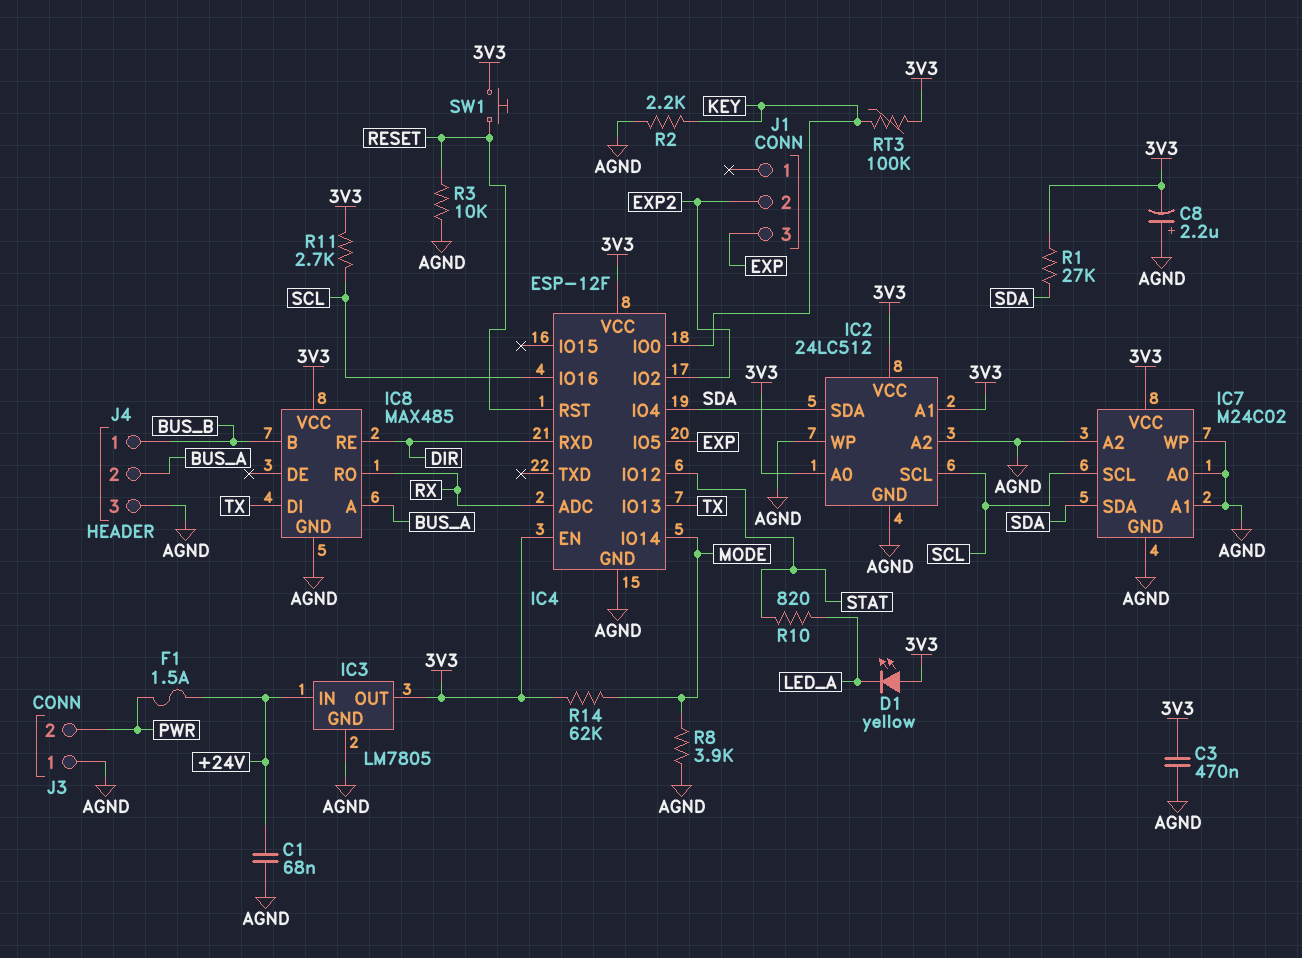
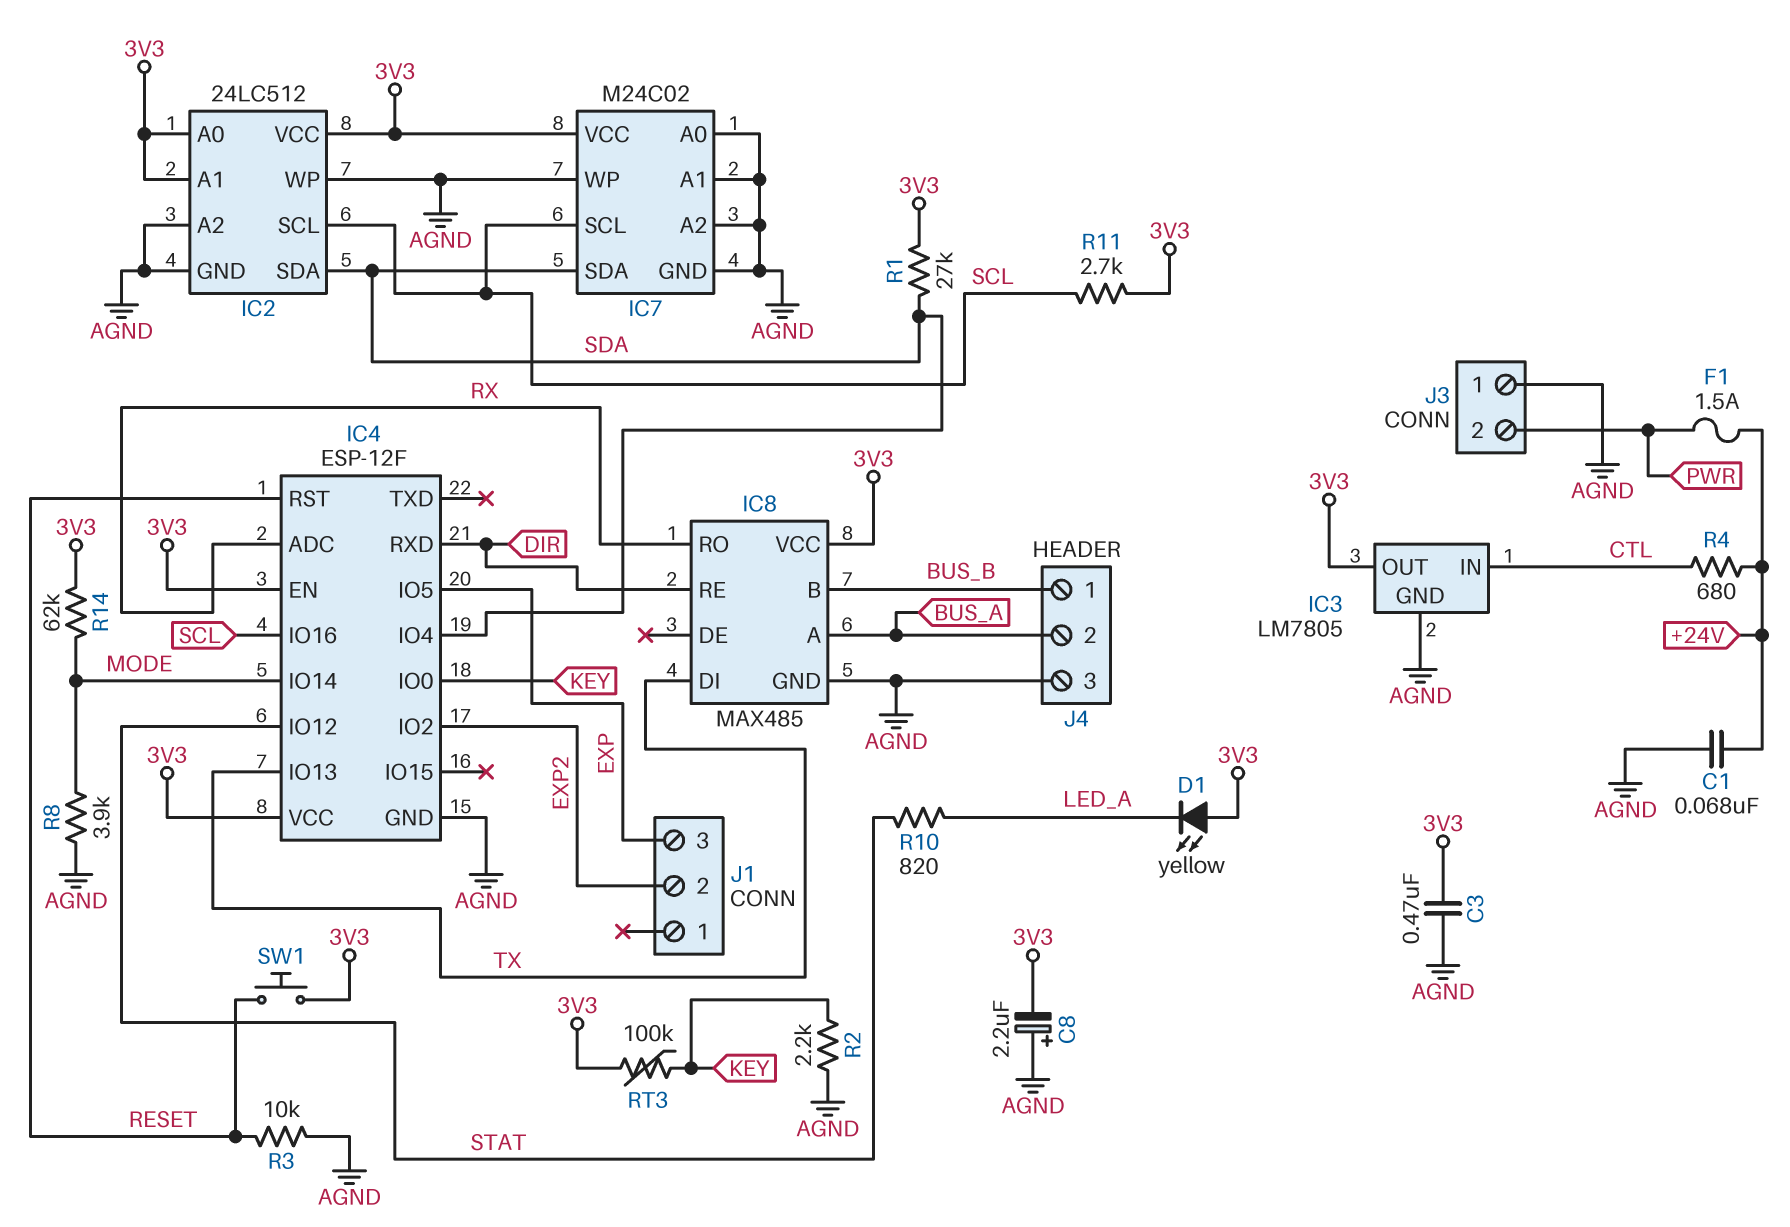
IC3 pin IN: +24V -> CTL
R4: none -> 680 (+24V, CTL)

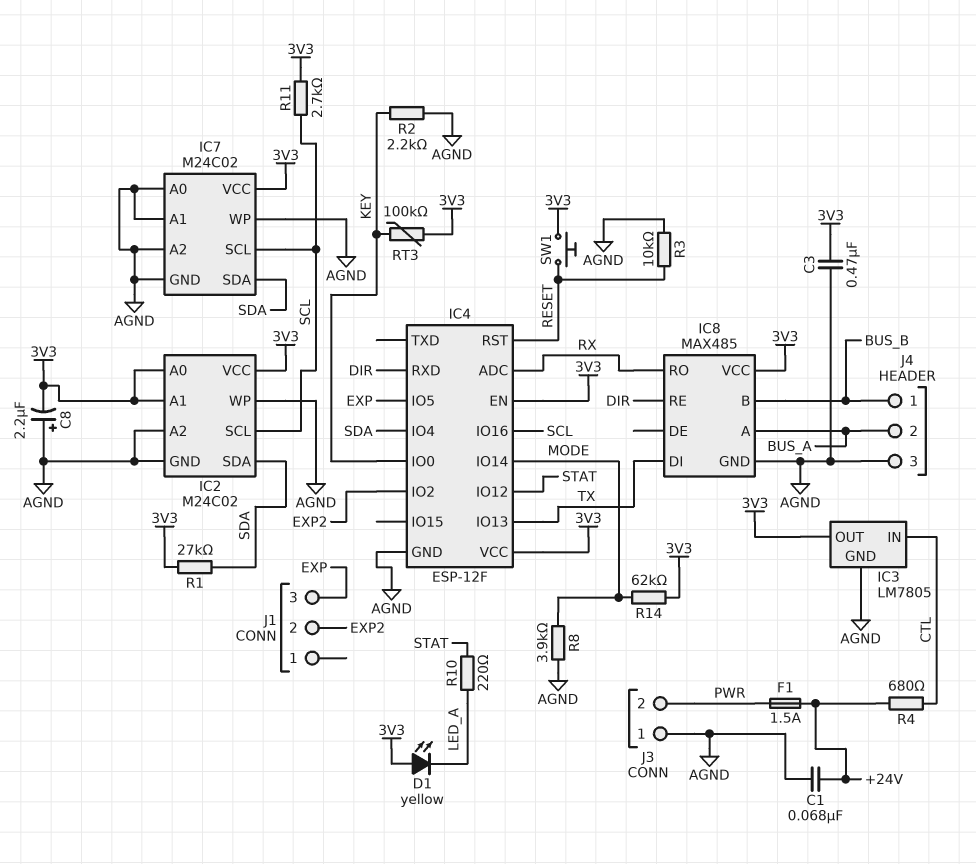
IC2: 24LC512 -> M24C02
R10: 820 (LED_A, STAT) -> 220 (LED_A, STAT)

